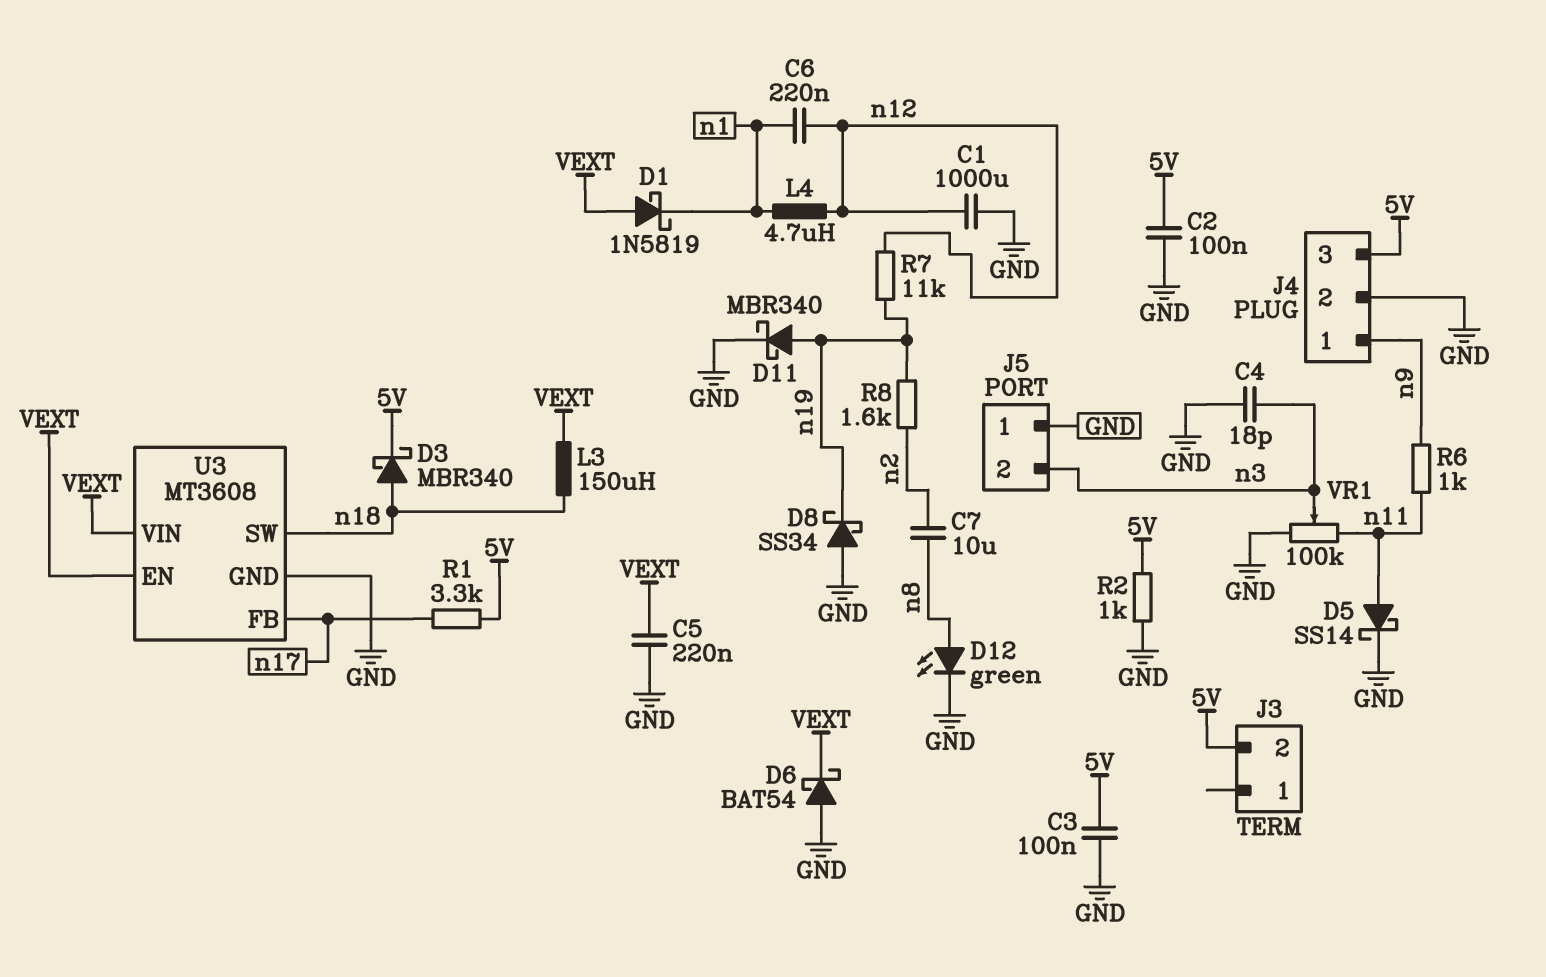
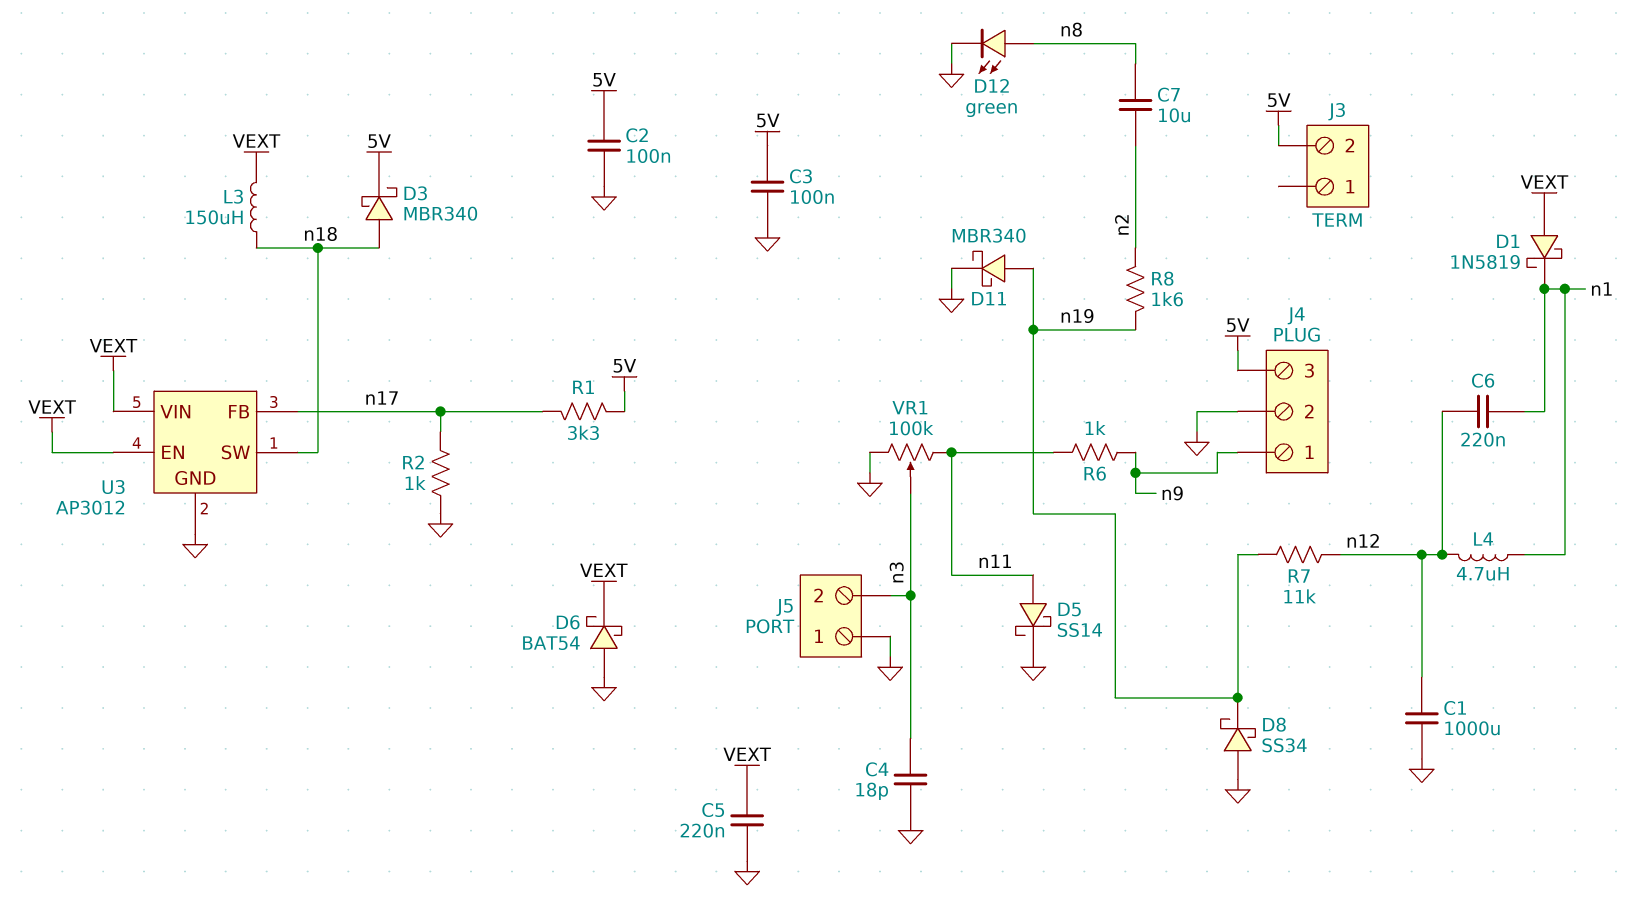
R2: 1k (5V, GND) -> 1k (GND, n17)
U3: MT3608 -> AP3012

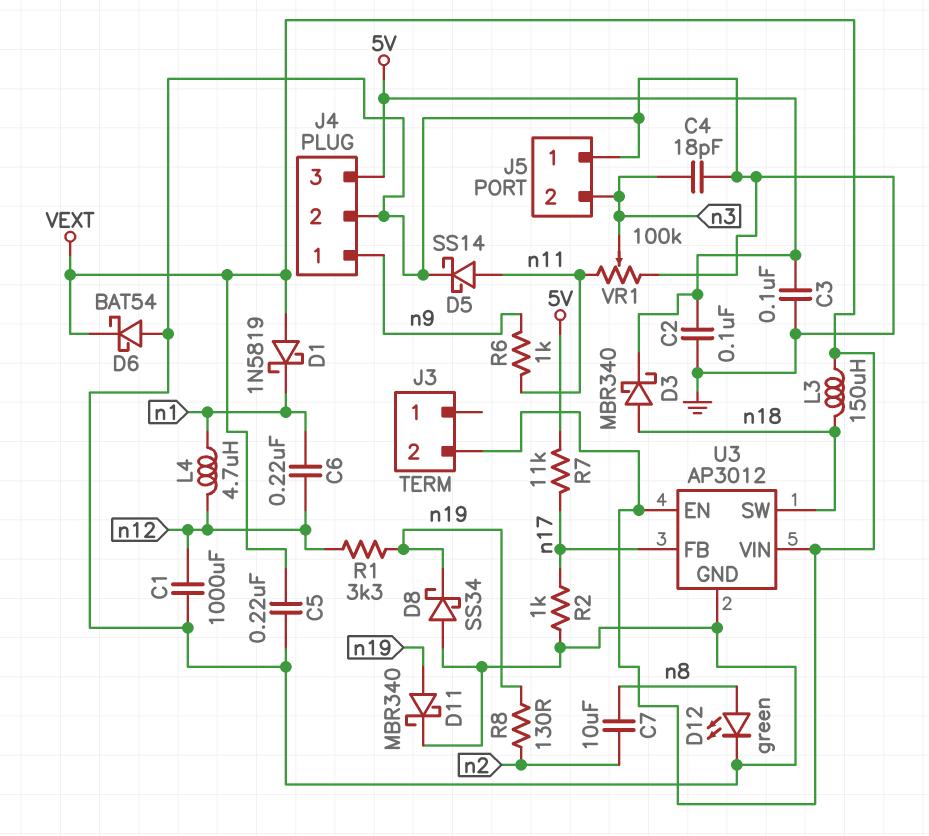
J3 pin 2: 5V -> VEXT
R1: 3.3k (5V, n17) -> 3.3k (n12, n19)
R7: 11k (n12, n19) -> 11k (5V, n17)
R8: 1.6k (n2, n19) -> 130 (n2, n19)

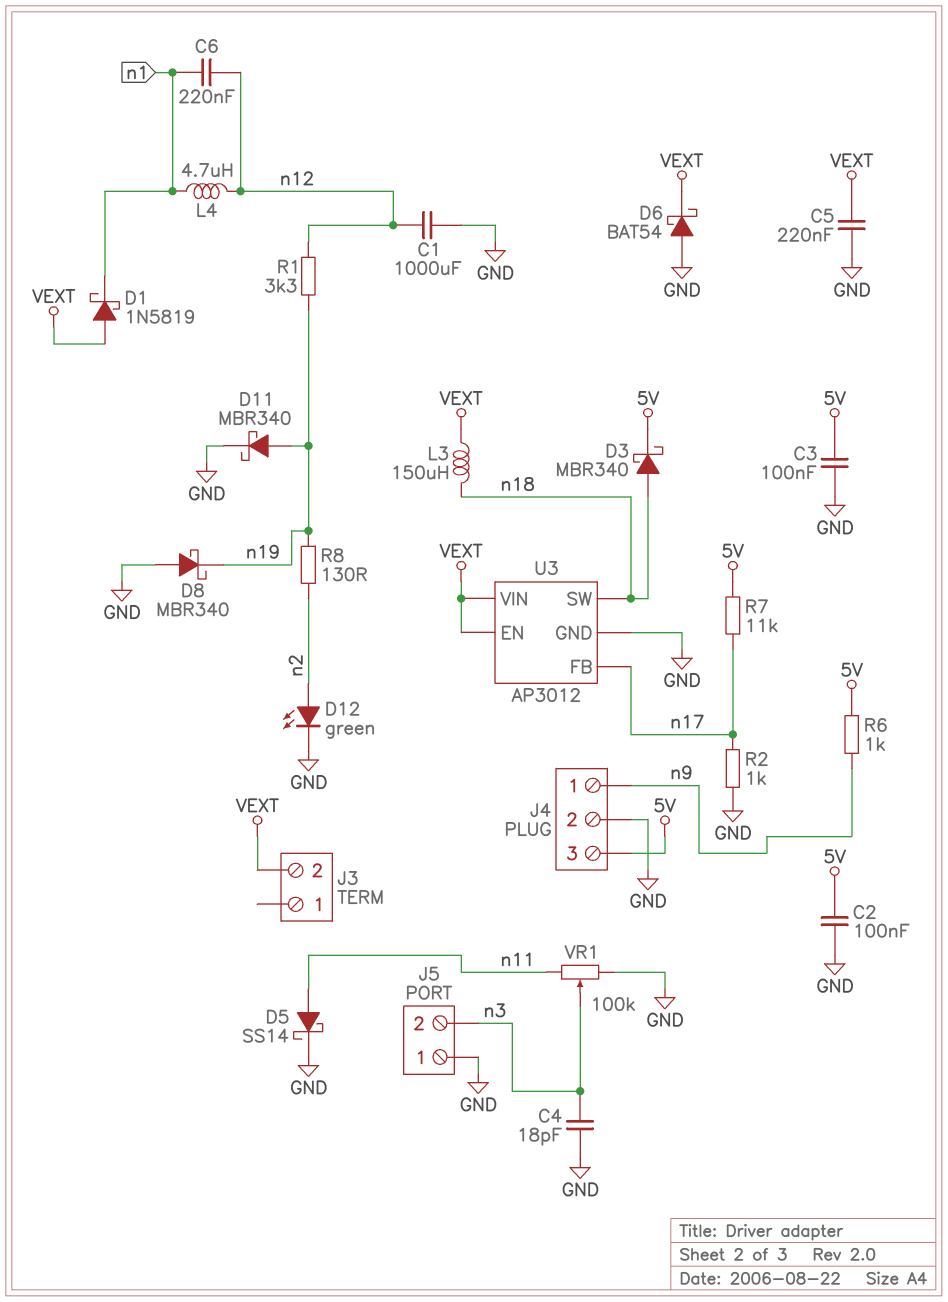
C7: 10uF (n2, n8) -> none
D8: schottky SS34 (A GND, K n19) -> schottky MBR340 (A GND, K n19)
D12: LED green (A n8, K GND) -> LED green (A n2, K GND)
R6: 1k (n9, n11) -> 1k (5V, n9)

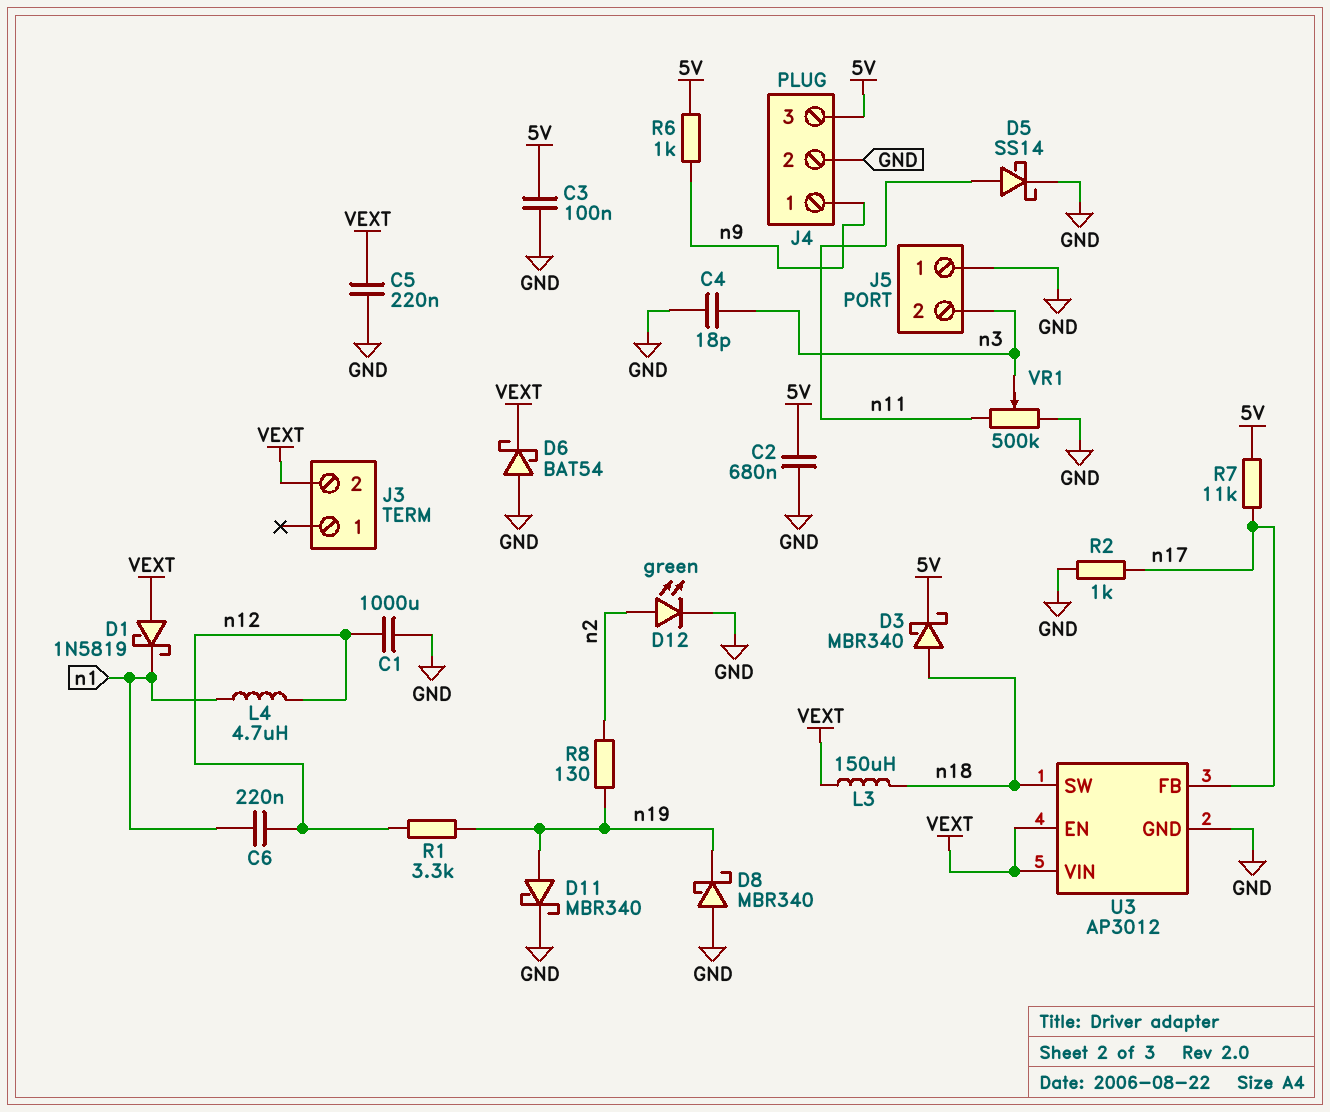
C2: 100nF (5V, GND) -> 680nF (5V, GND)
VR1: 100k (GND, n11, wiper n3) -> 500k (GND, n11, wiper n3)

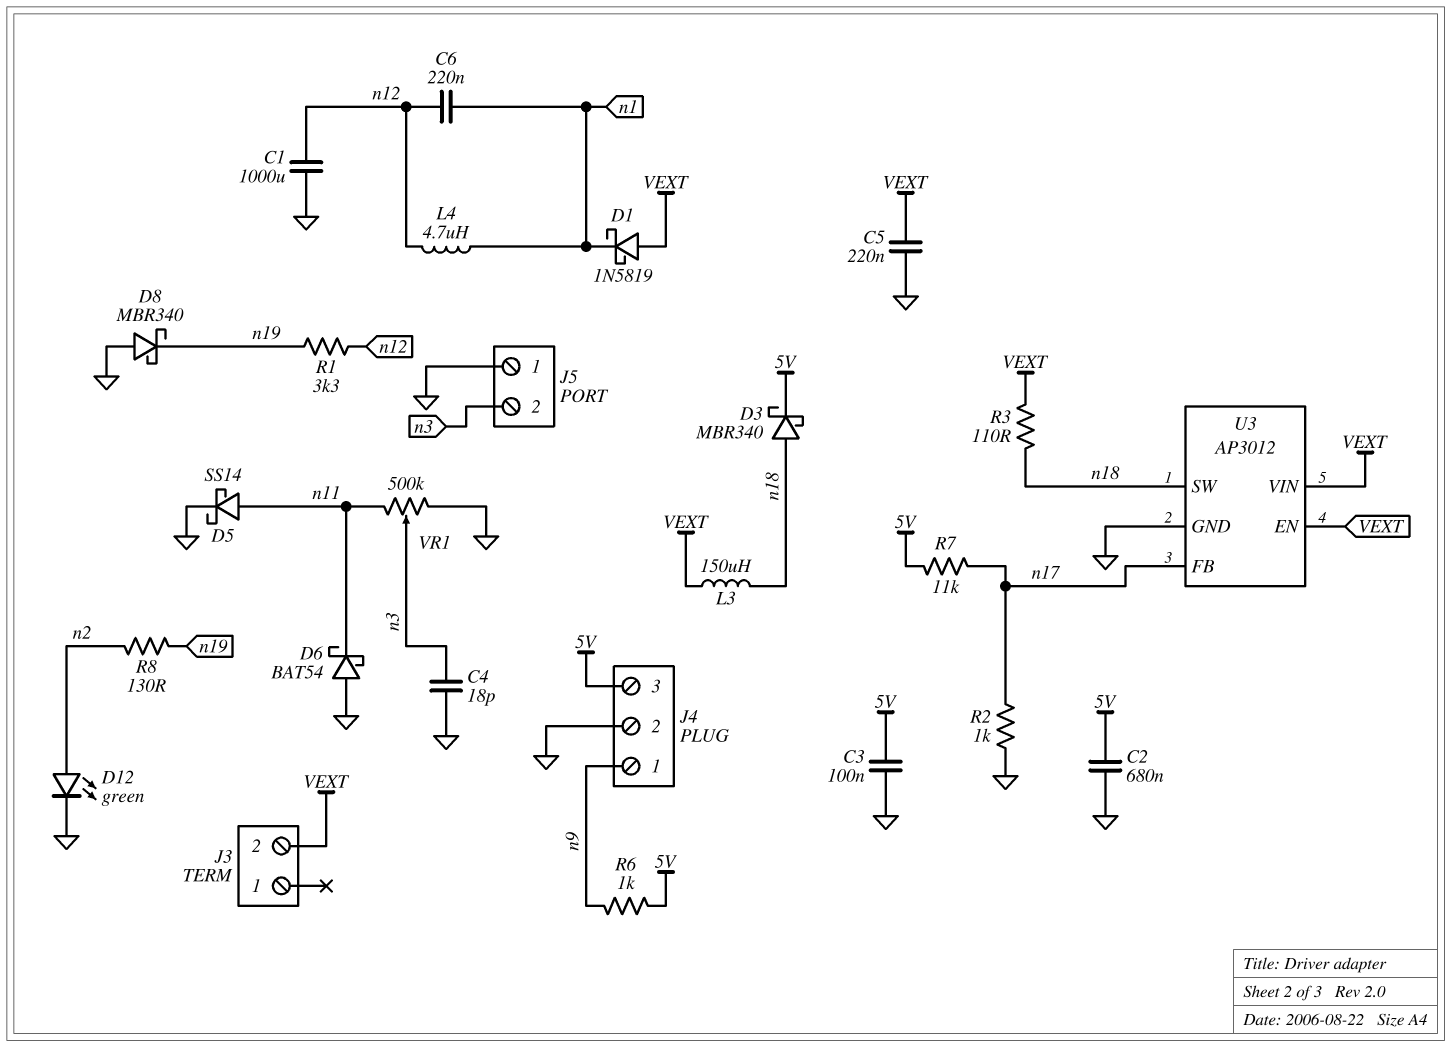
D6: schottky BAT54 (A GND, K VEXT) -> schottky BAT54 (A GND, K n11)
D11: schottky MBR340 (A n19, K GND) -> none
R3: none -> 110 (VEXT, n18)

